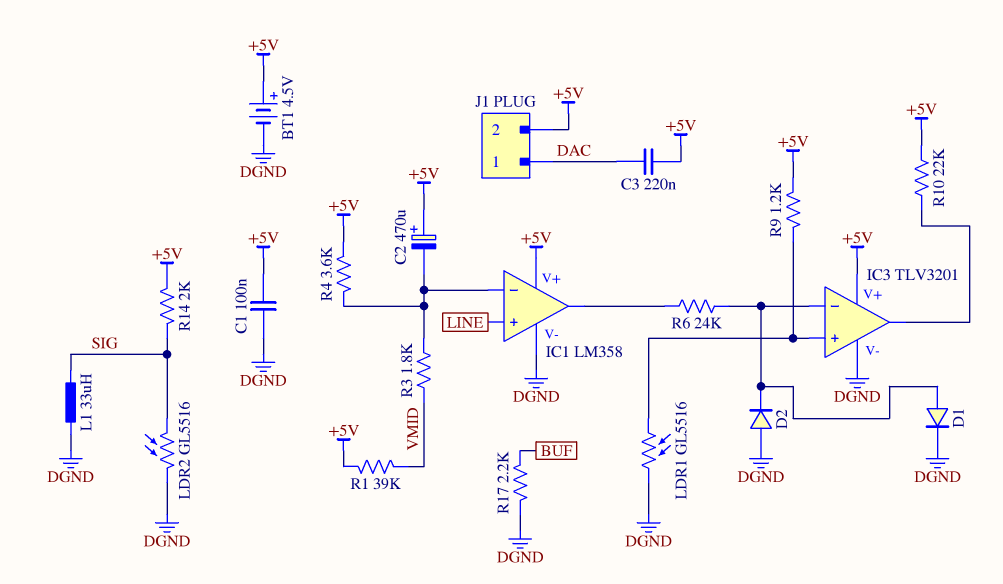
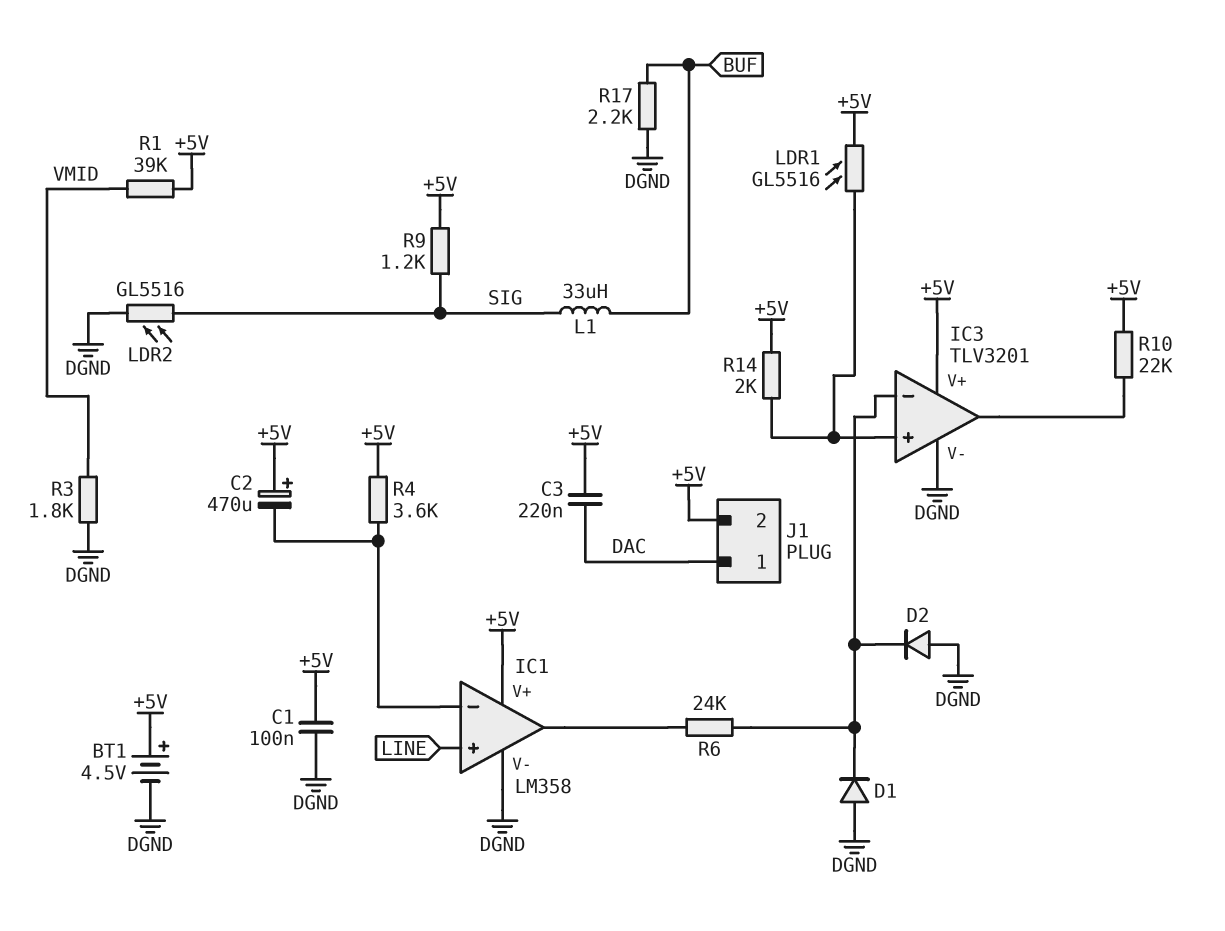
D1: diode (A IC3/in-, K DGND) -> diode (A DGND, K IC3/in-)
L1: 33uH (DGND, SIG) -> 33uH (BUF, SIG)
LDR1: GL5516 (DGND, IC3/in+) -> GL5516 (+5V, IC3/in+)
R3: 1.8k (IC1/in-, VMID) -> 1.8k (DGND, VMID)
R9: 1.2k (+5V, IC3/in+) -> 1.2k (+5V, SIG)
R14: 2k (+5V, SIG) -> 2k (+5V, IC3/in+)

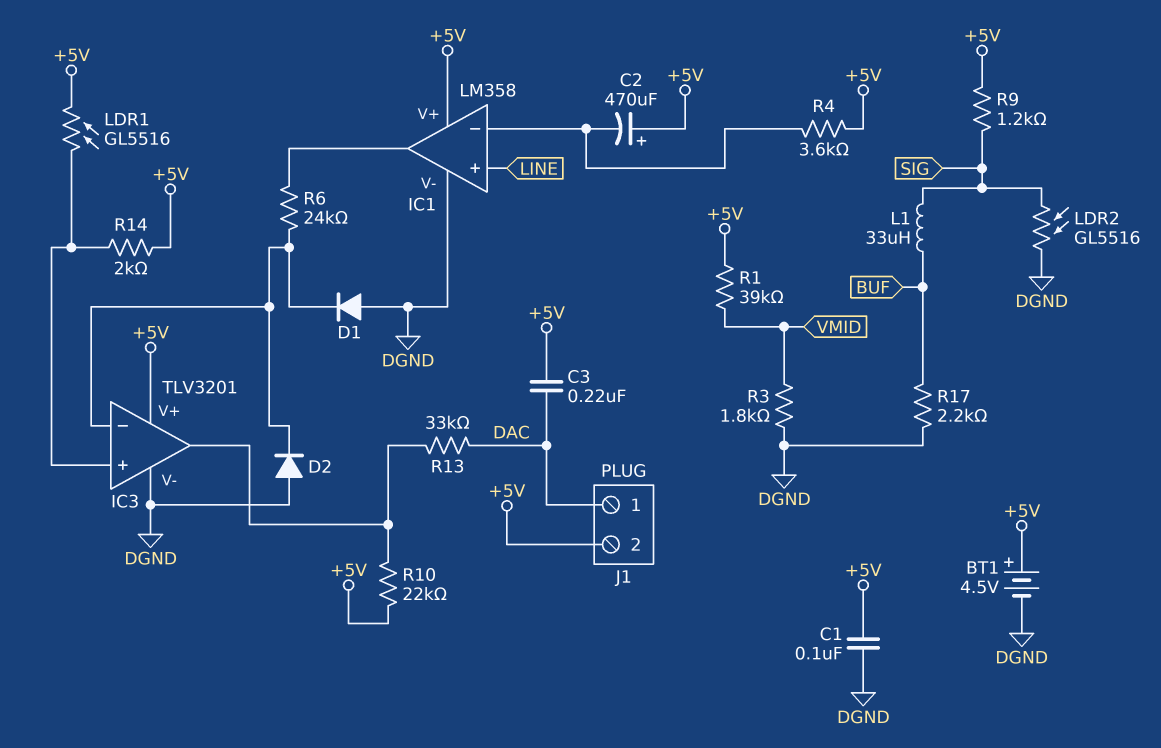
R13: none -> 33k (DAC, IC3/out)

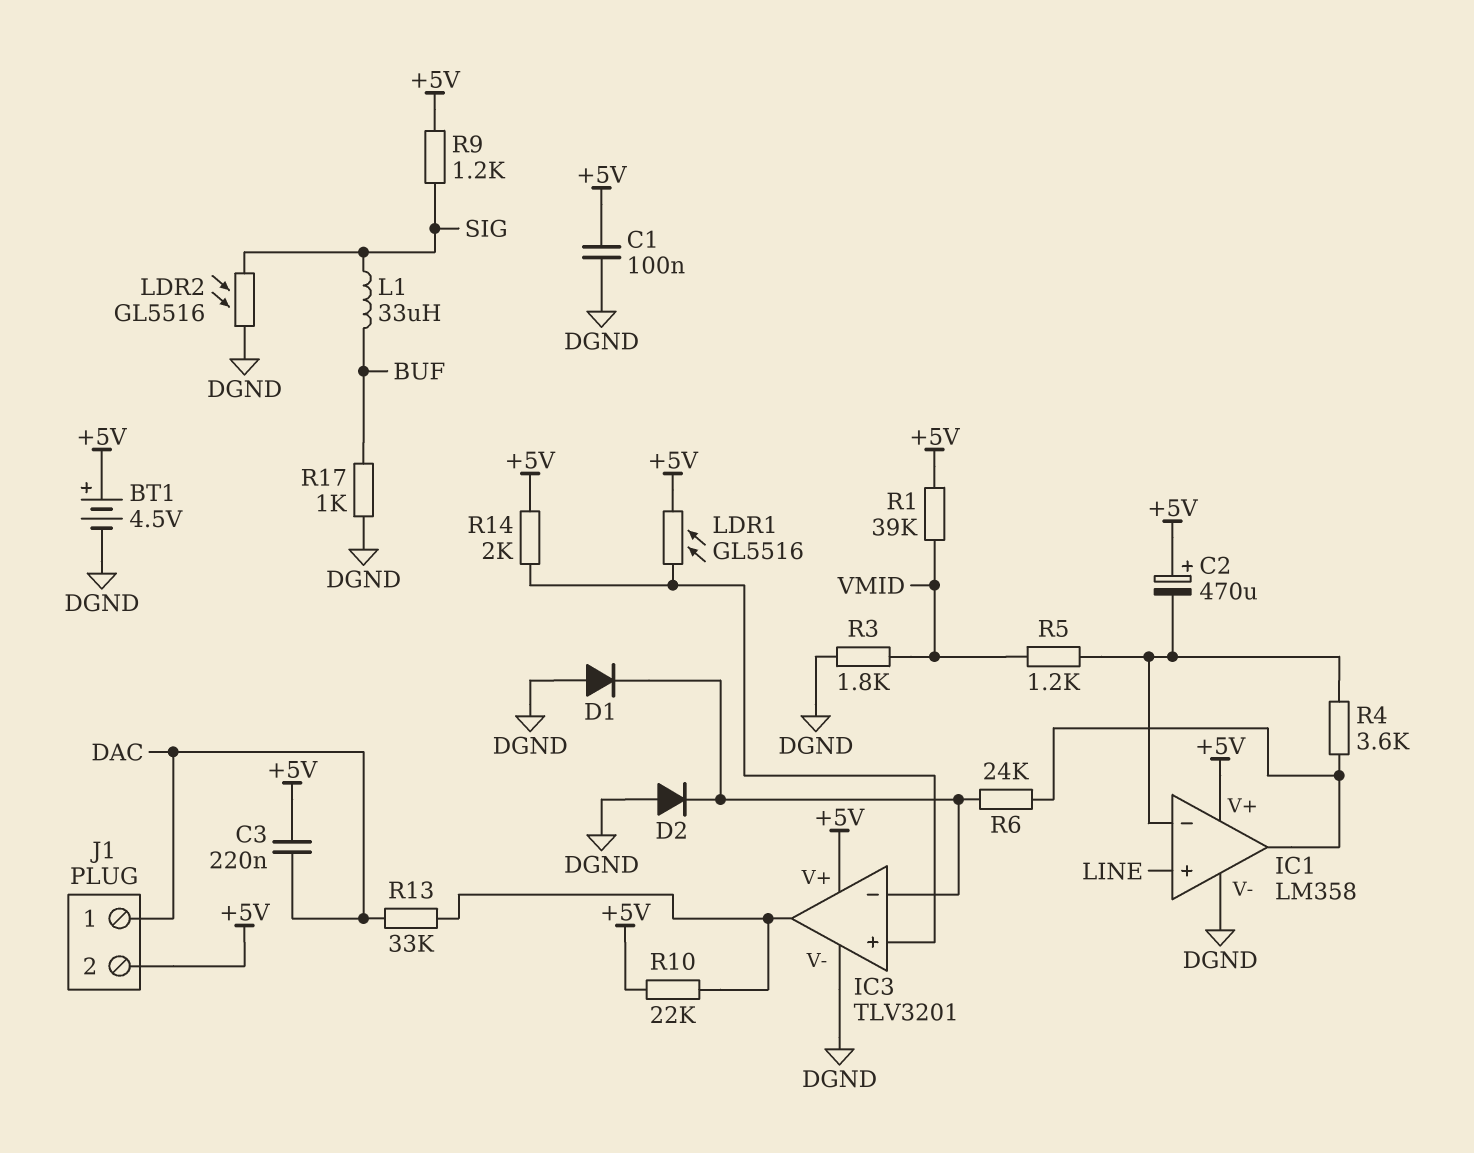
R4: 3.6k (+5V, IC1/in-) -> 3.6k (IC1/in-, IC1/out)
R5: none -> 1.2k (IC1/in-, VMID)
R17: 2.2k (BUF, DGND) -> 1k (BUF, DGND)

